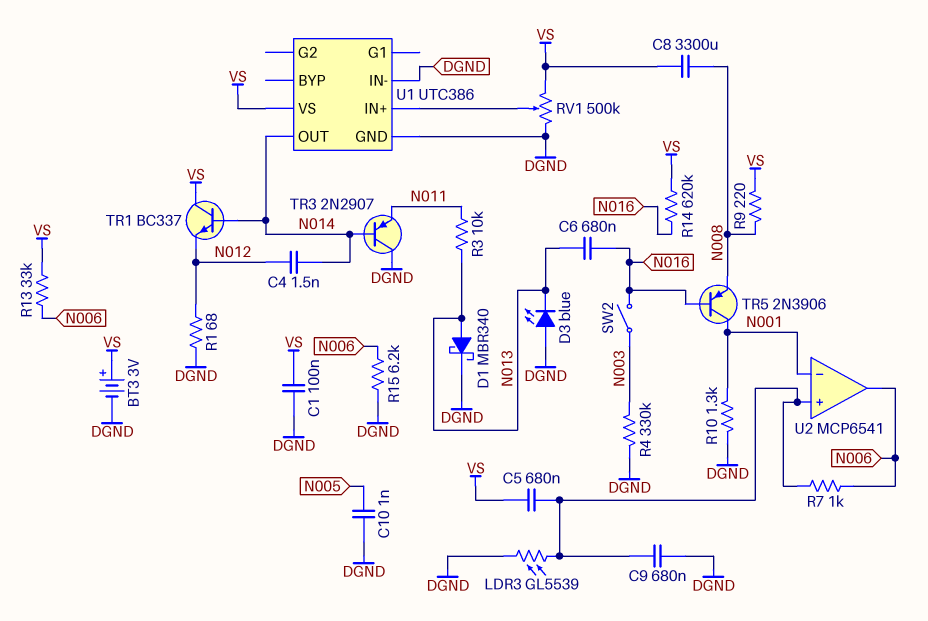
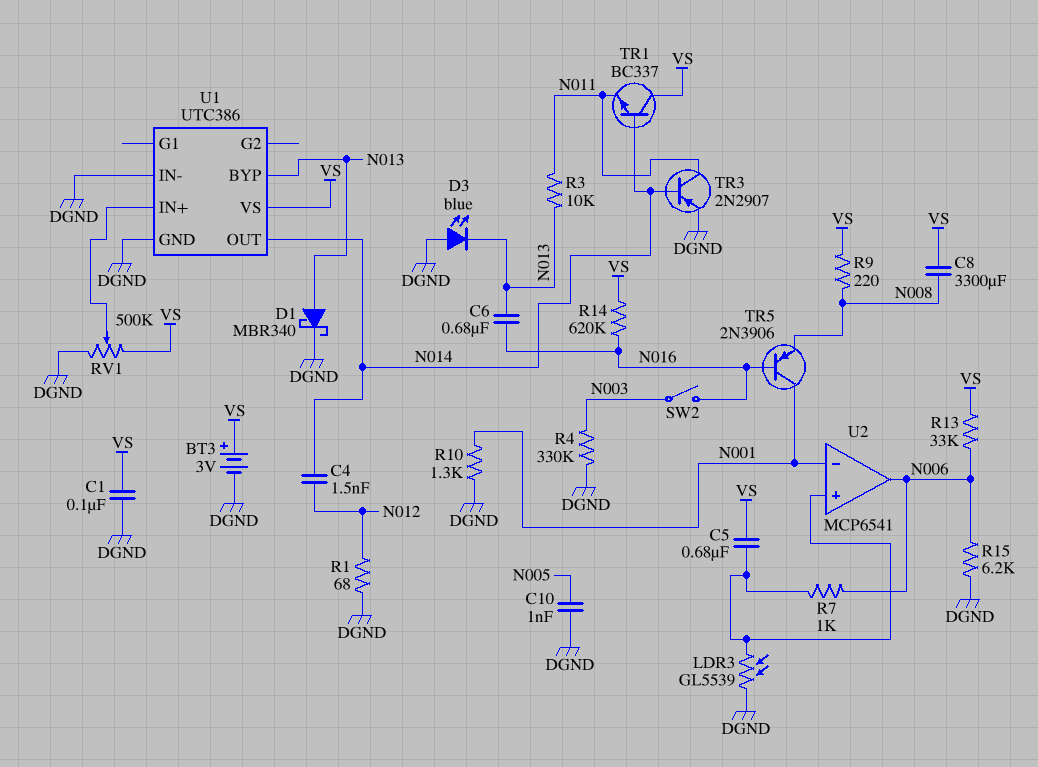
C9: 680nF (DGND, U2/in+) -> none
TR1: NPN BC337 (B N014, C VS, E N012) -> NPN BC337 (B N014, C VS, E N011)
TR3: PNP 2N2907 (B N014, C DGND, E N011) -> PNP 2N2907 (B N014, C N011, E DGND)
U1 pin BYP: none -> N013

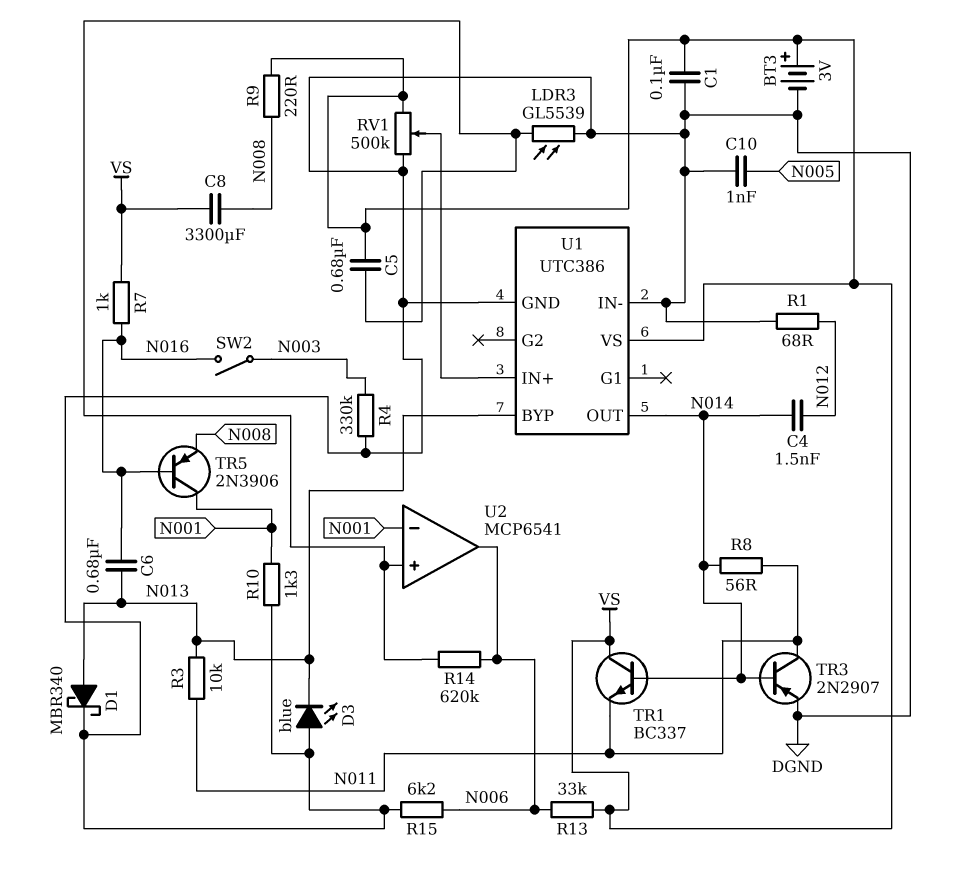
R7: 1k (N006, U2/in+) -> 1k (N016, VS)
R8: none -> 56 (N011, N014)
R14: 620k (N016, VS) -> 620k (N006, U2/in+)

